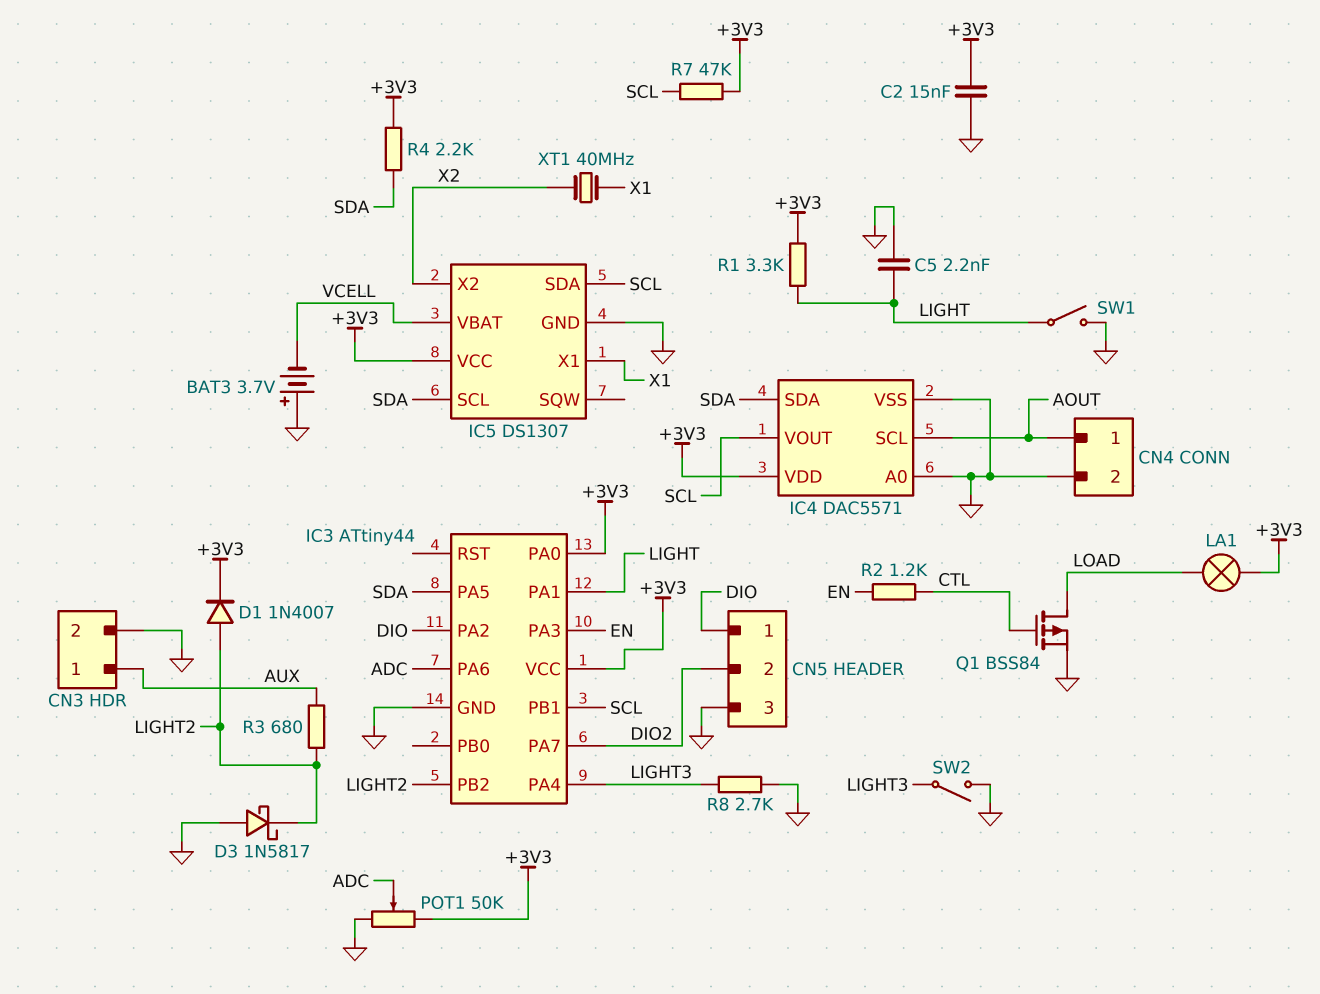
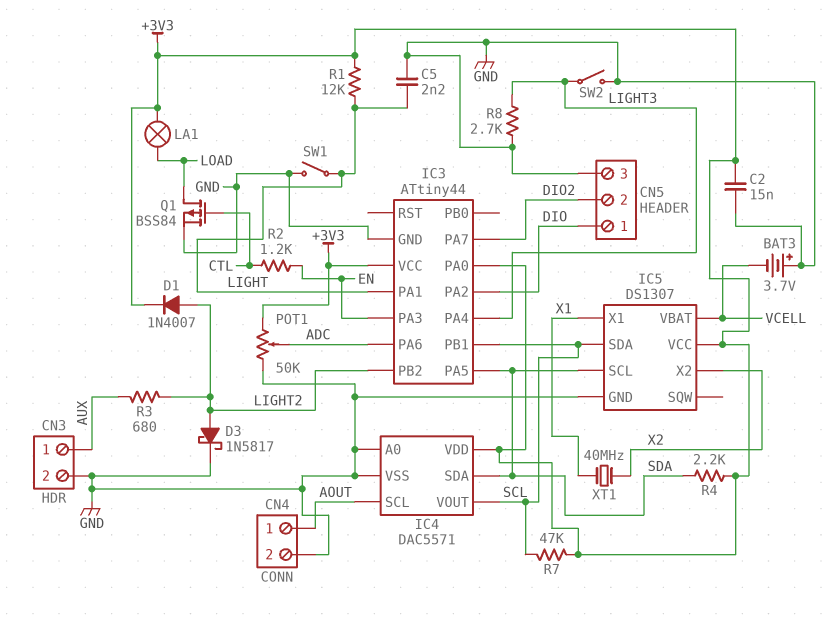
D3: schottky 1N5817 (A GND, K LIGHT2) -> schottky 1N5817 (A LIGHT2, K GND)
R1: 3.3k (+3V3, LIGHT) -> 12k (+3V3, LIGHT)

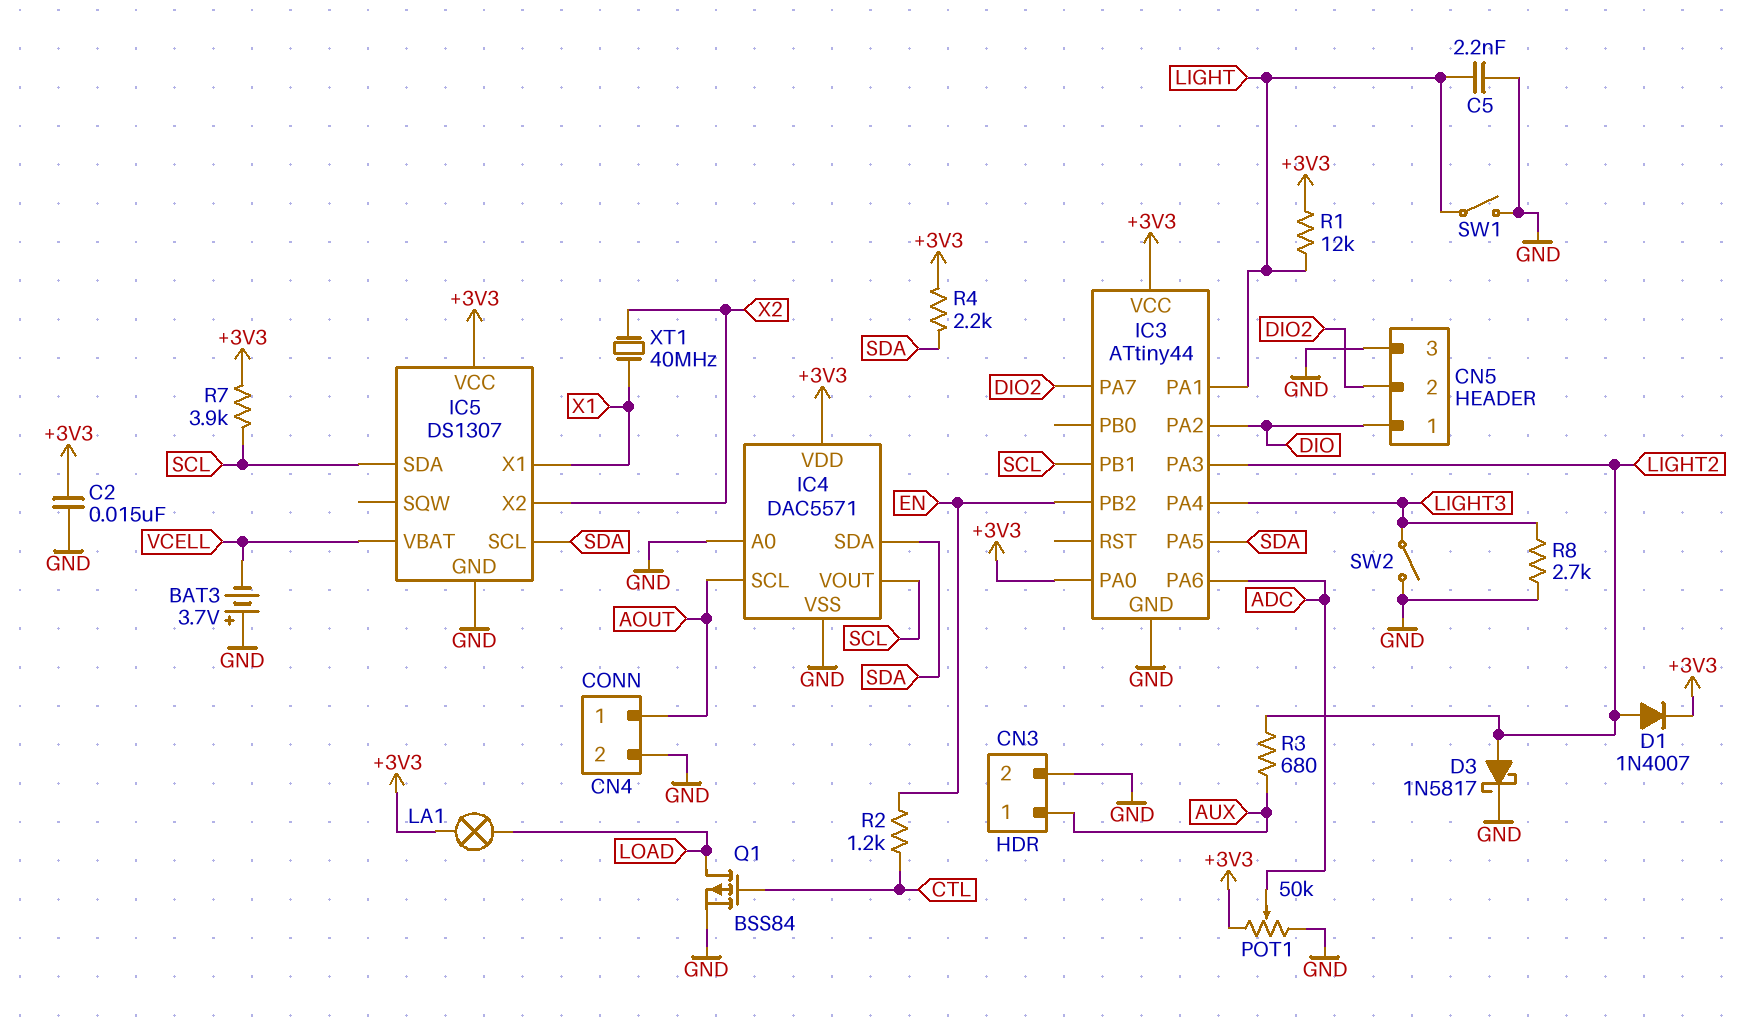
IC3 pin PA3: EN -> LIGHT2
IC3 pin PB2: LIGHT2 -> EN
R7: 47k (+3V3, SCL) -> 3.9k (+3V3, SCL)

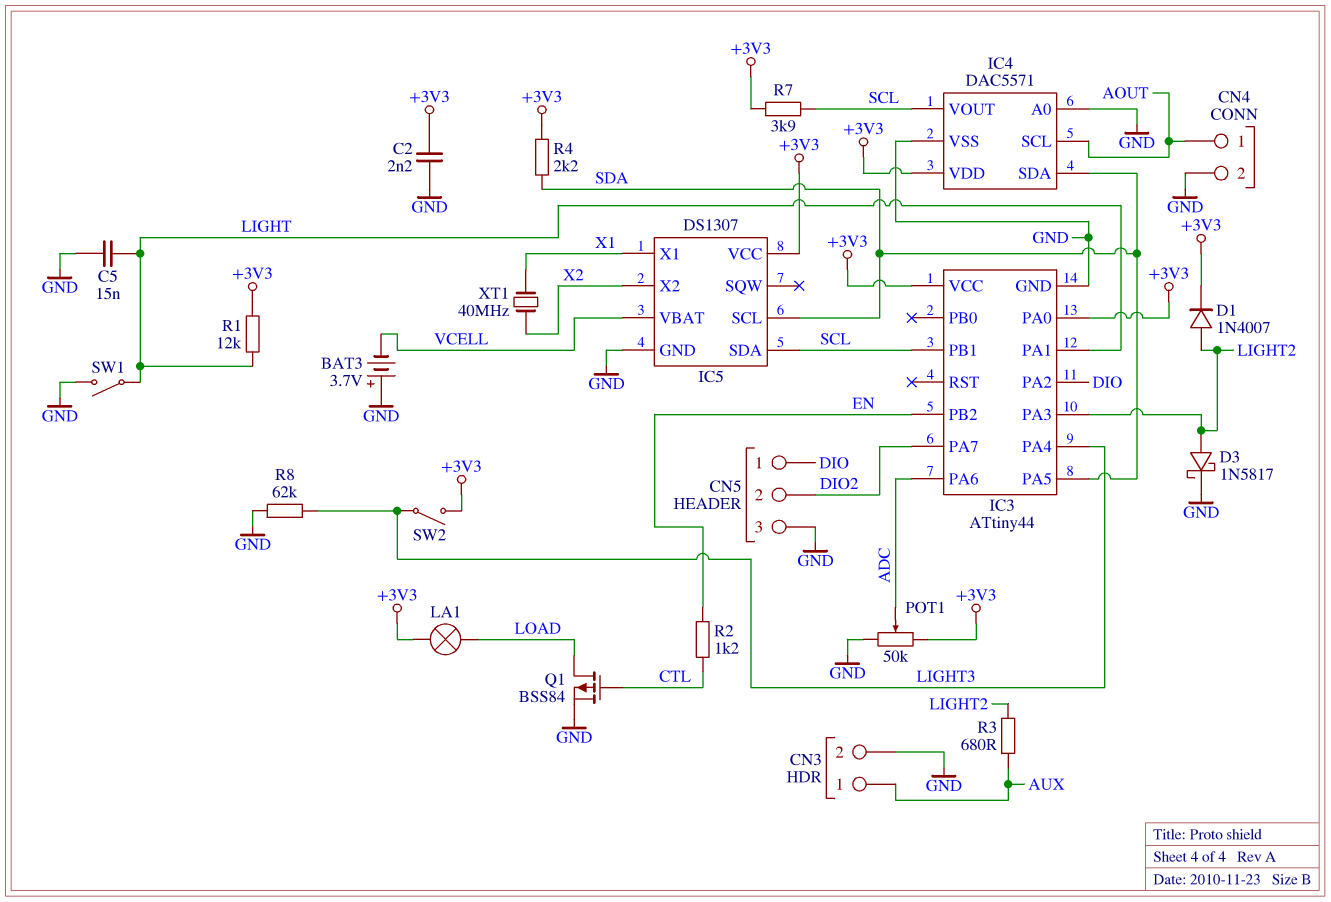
C2: 15nF (+3V3, GND) -> 2.2nF (+3V3, GND)
C5: 2.2nF (GND, LIGHT) -> 15nF (GND, LIGHT)
R8: 2.7k (GND, LIGHT3) -> 62k (GND, LIGHT3)
SW2: switch (GND, LIGHT3) -> switch (+3V3, LIGHT3)

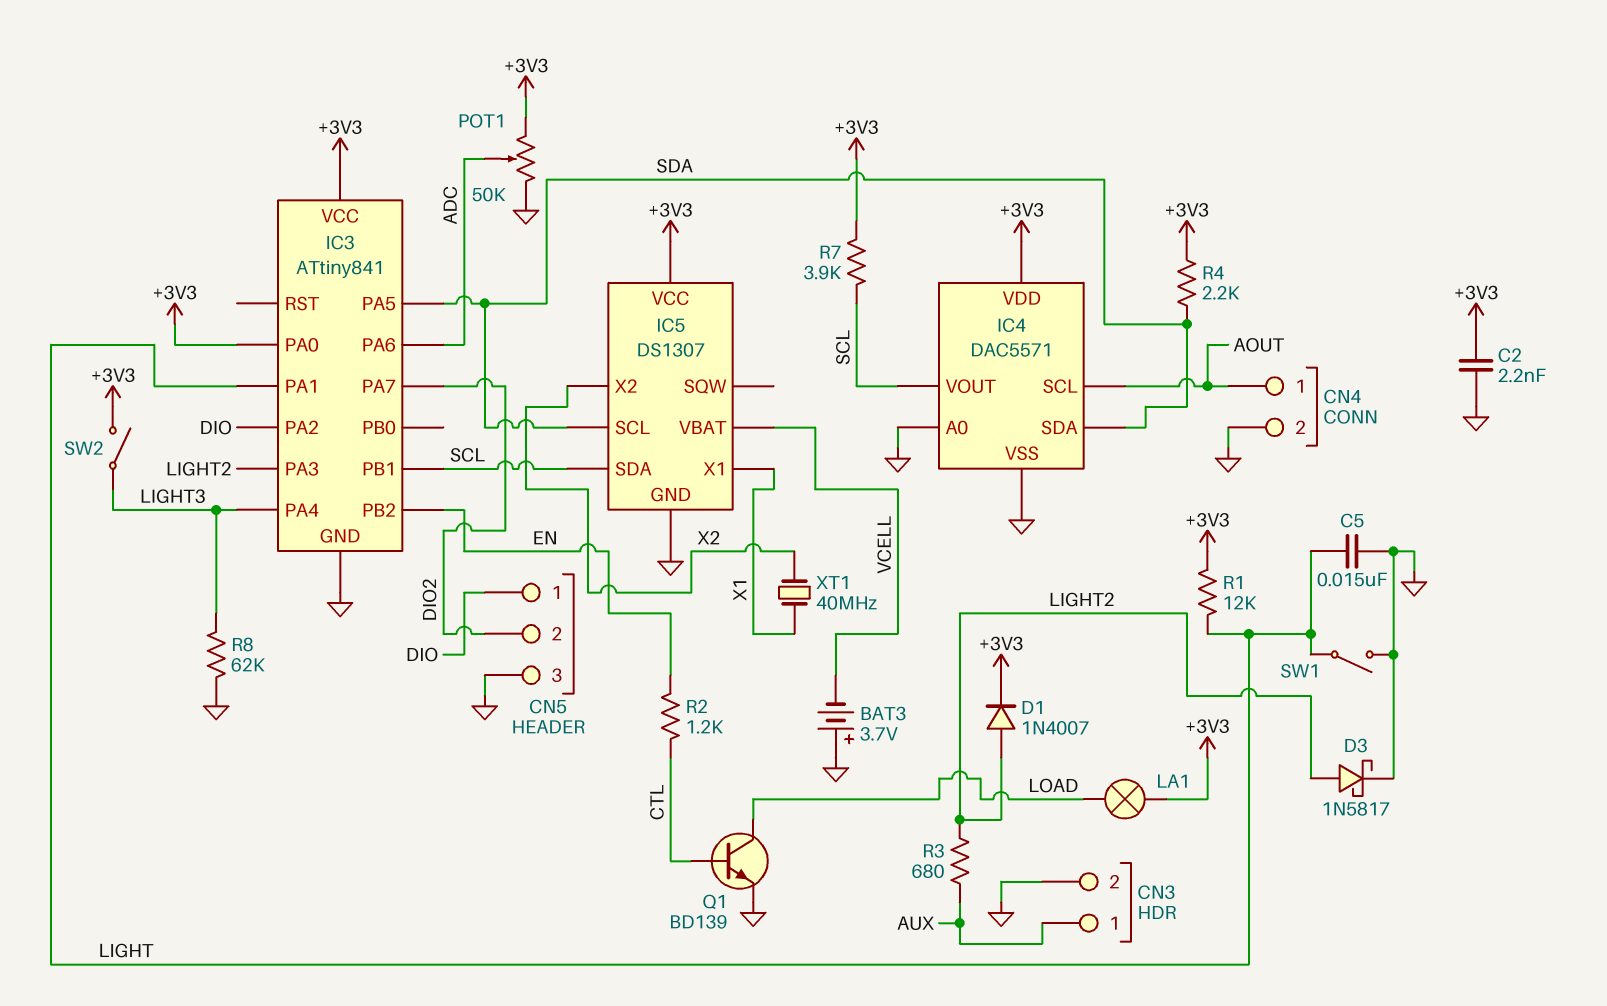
IC3: ATtiny44 -> ATtiny841
Q1: PMOS BSS84 (G CTL, D LOAD, S GND) -> NPN BD139 (B CTL, C LOAD, E GND)

